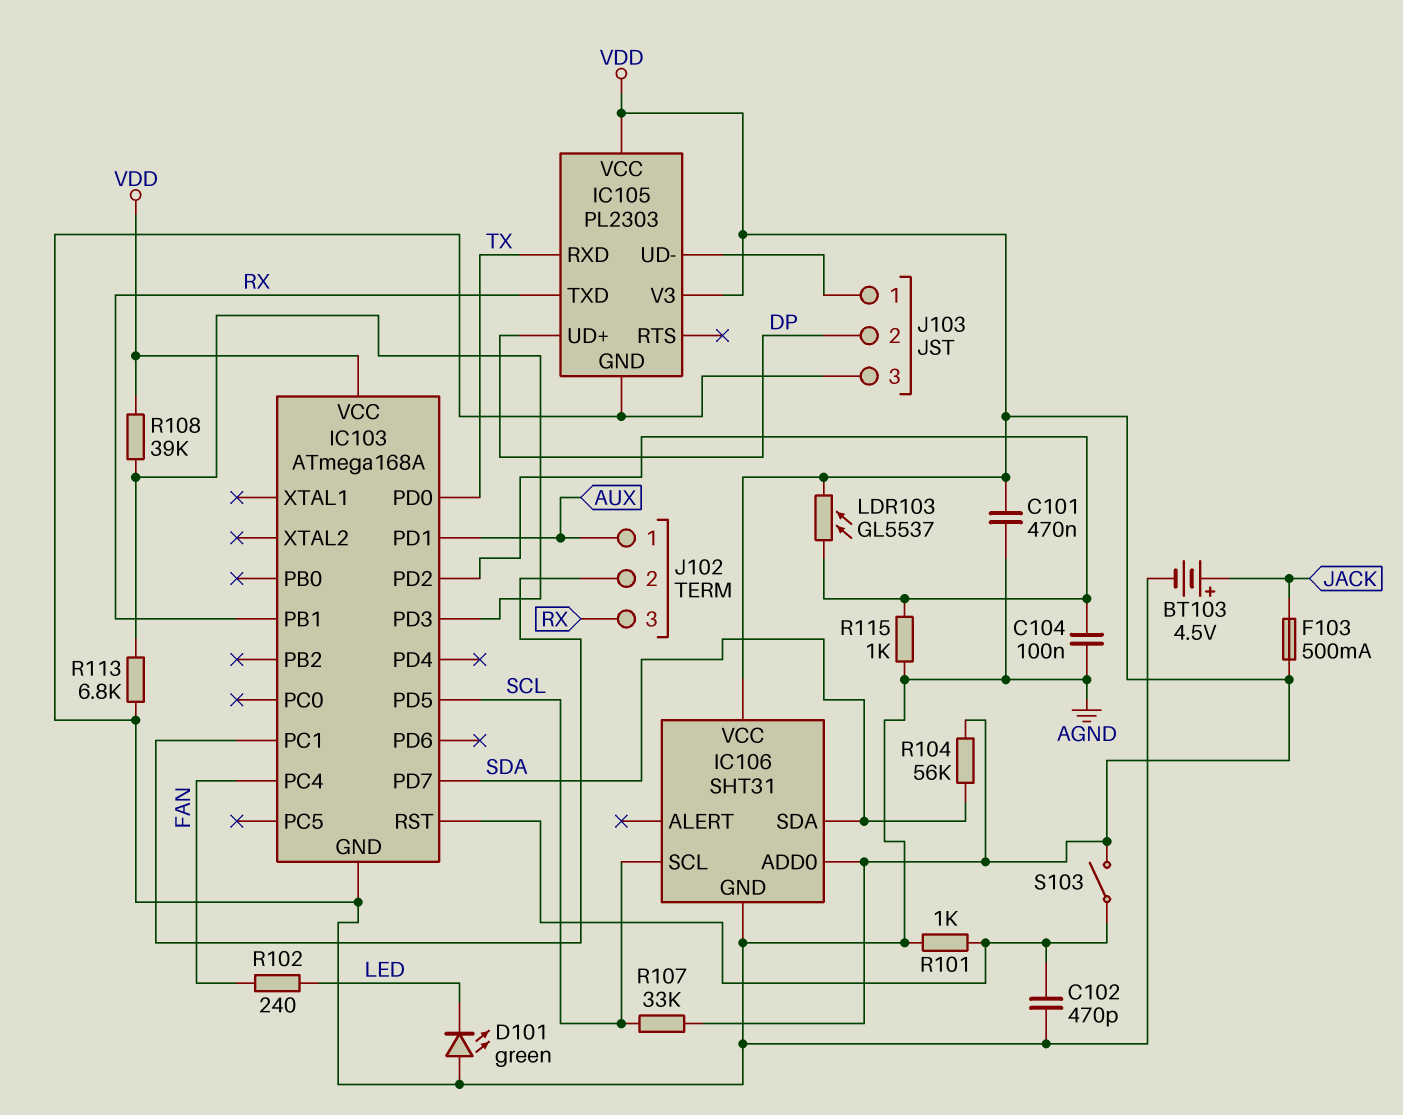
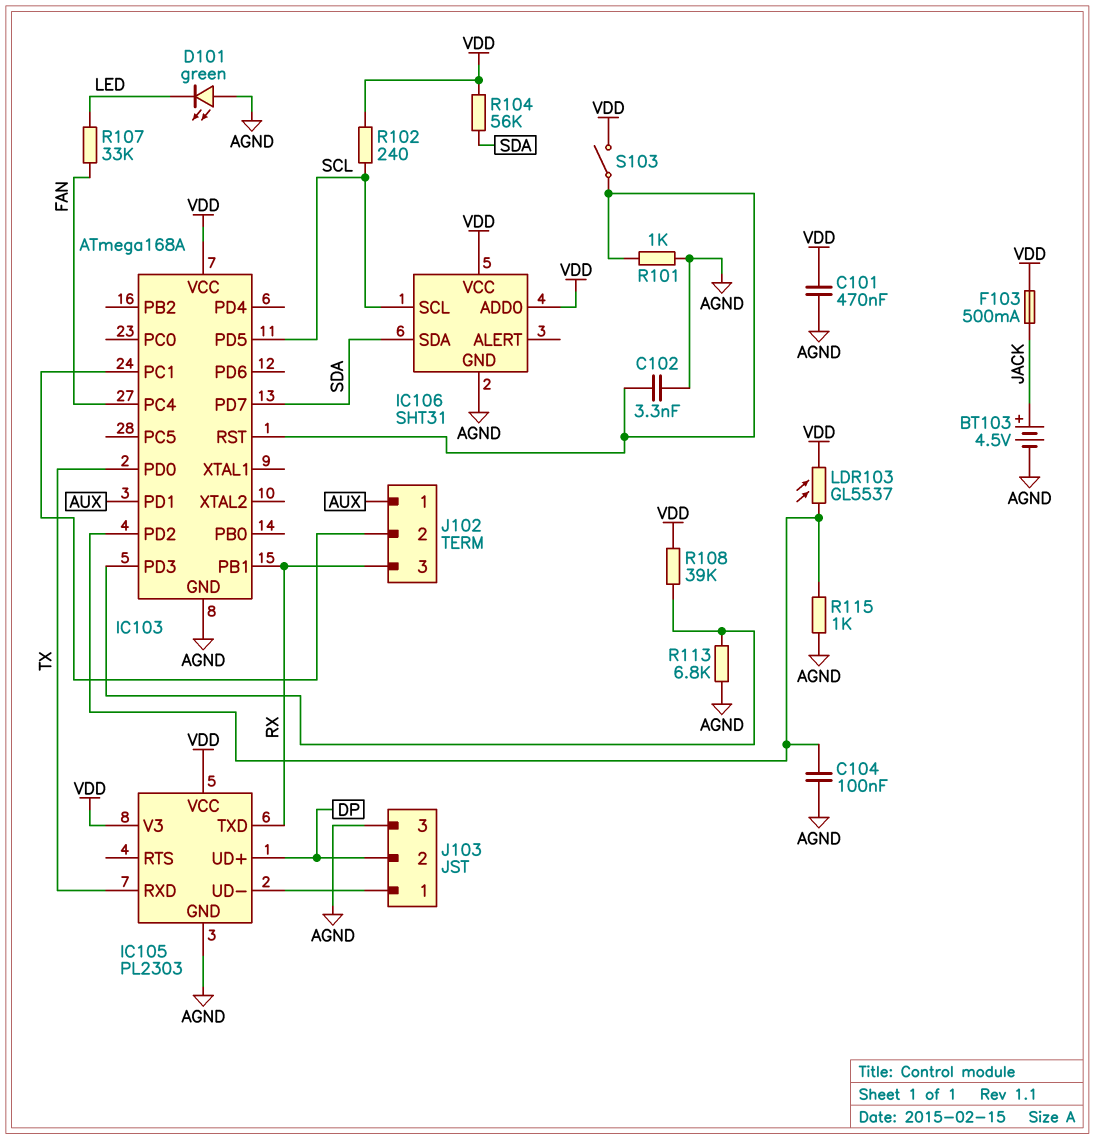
C102: 470pF (AGND, IC103/RST) -> 3.3nF (AGND, IC103/RST)
R102: 240 (FAN, LED) -> 240 (SCL, VDD)
R107: 33k (SCL, VDD) -> 33k (FAN, LED)

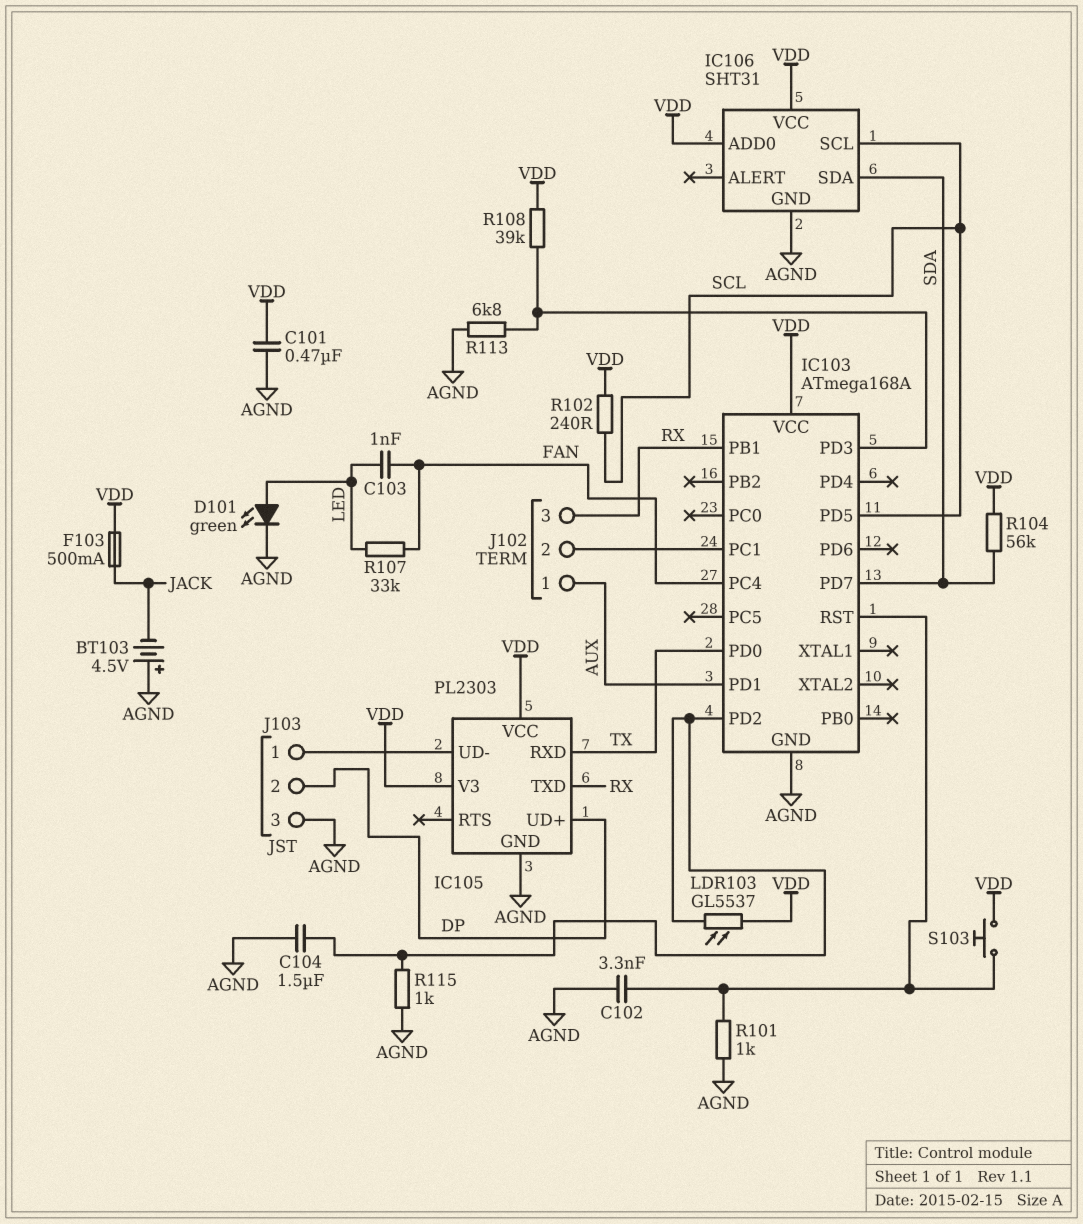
BT103: 4.5V (plus JACK, minus AGND) -> 4.5V (plus AGND, minus JACK)
C103: none -> 1nF (FAN, LED)
C104: 100nF (AGND, IC103/PD2) -> 1.5uF (AGND, IC103/PD2)
D101: LED green (A AGND, K LED) -> LED green (A LED, K AGND)
S103: switch (IC103/RST, VDD) -> button (IC103/RST, VDD)

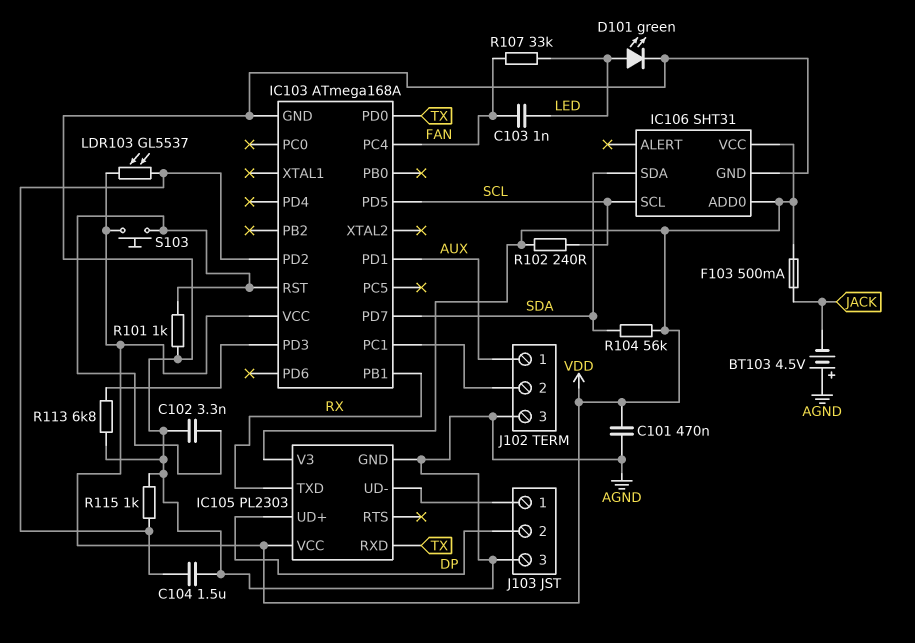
J102 pin 3: RX -> AGND
R108: 39k (IC103/PD3, VDD) -> none

